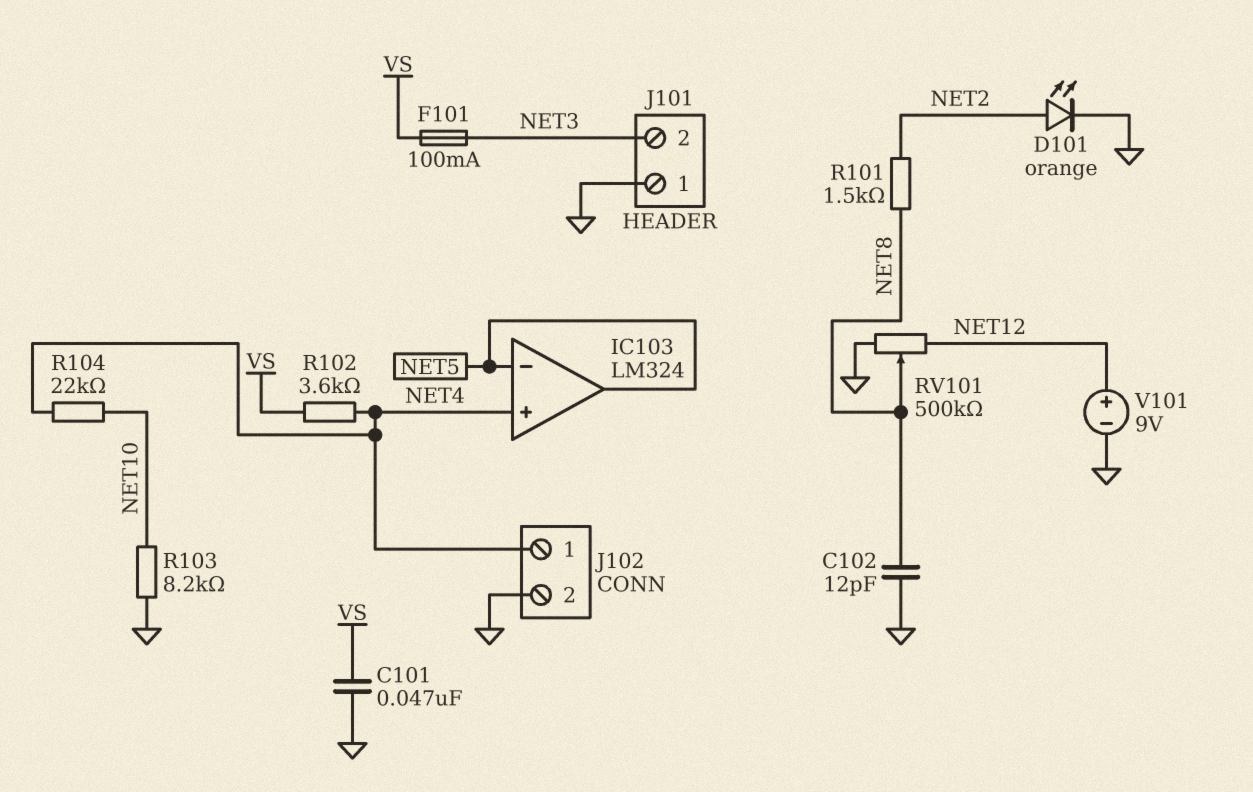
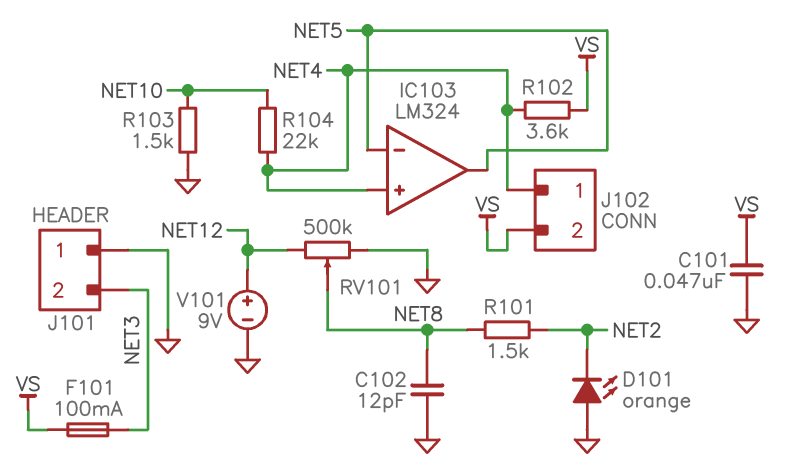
D101: LED orange (A NET2, K GND) -> LED orange (A GND, K NET2)
J102 pin 2: GND -> VS
R103: 8.2k (GND, NET10) -> 1.5k (GND, NET10)

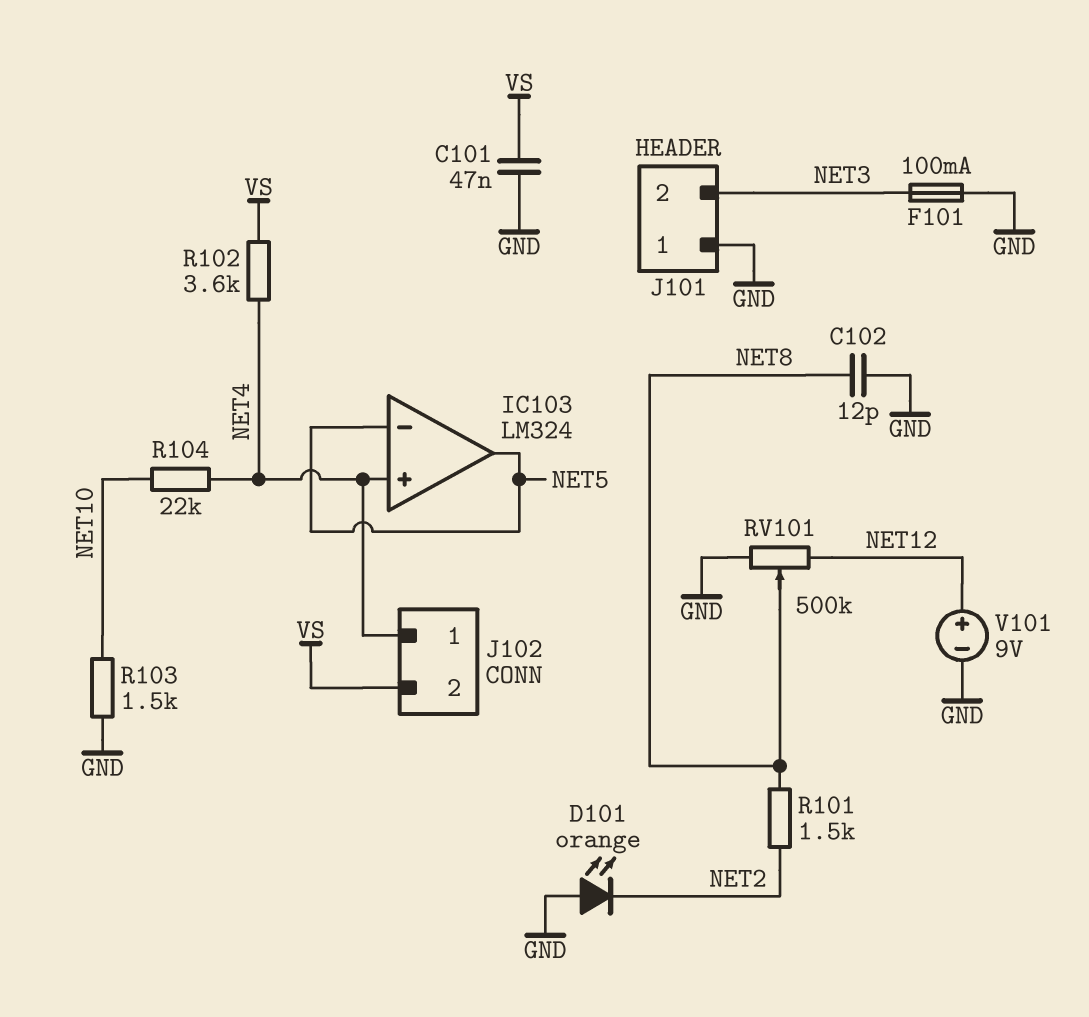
F101: 100mA (NET3, VS) -> 100mA (GND, NET3)

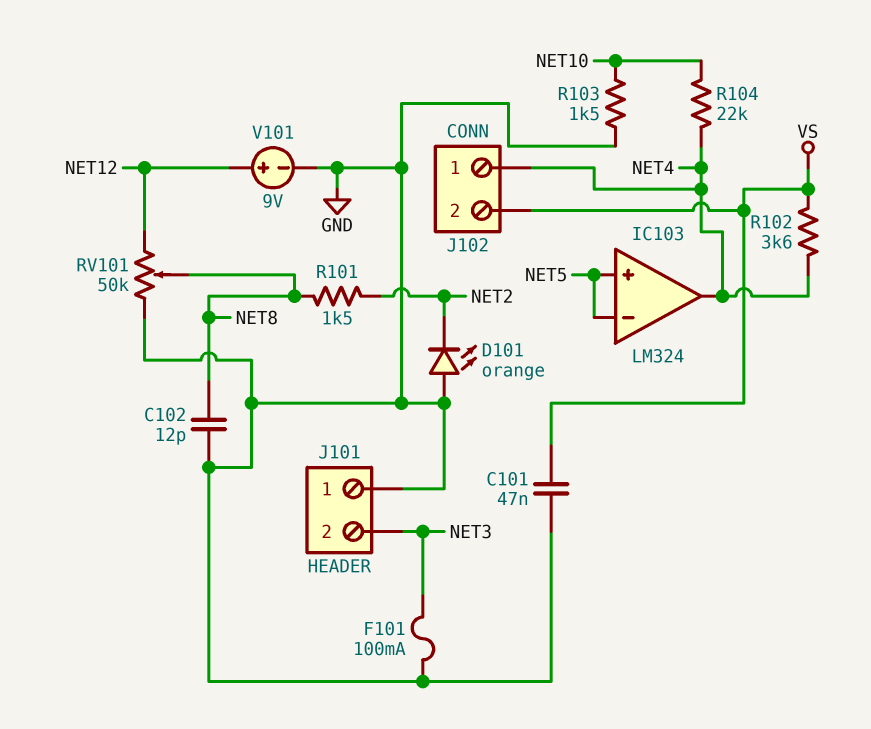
IC103 pin in+: NET4 -> NET5
IC103 pin out: NET5 -> NET4
RV101: 500k (GND, NET12, wiper NET8) -> 50k (GND, NET12, wiper NET8)

